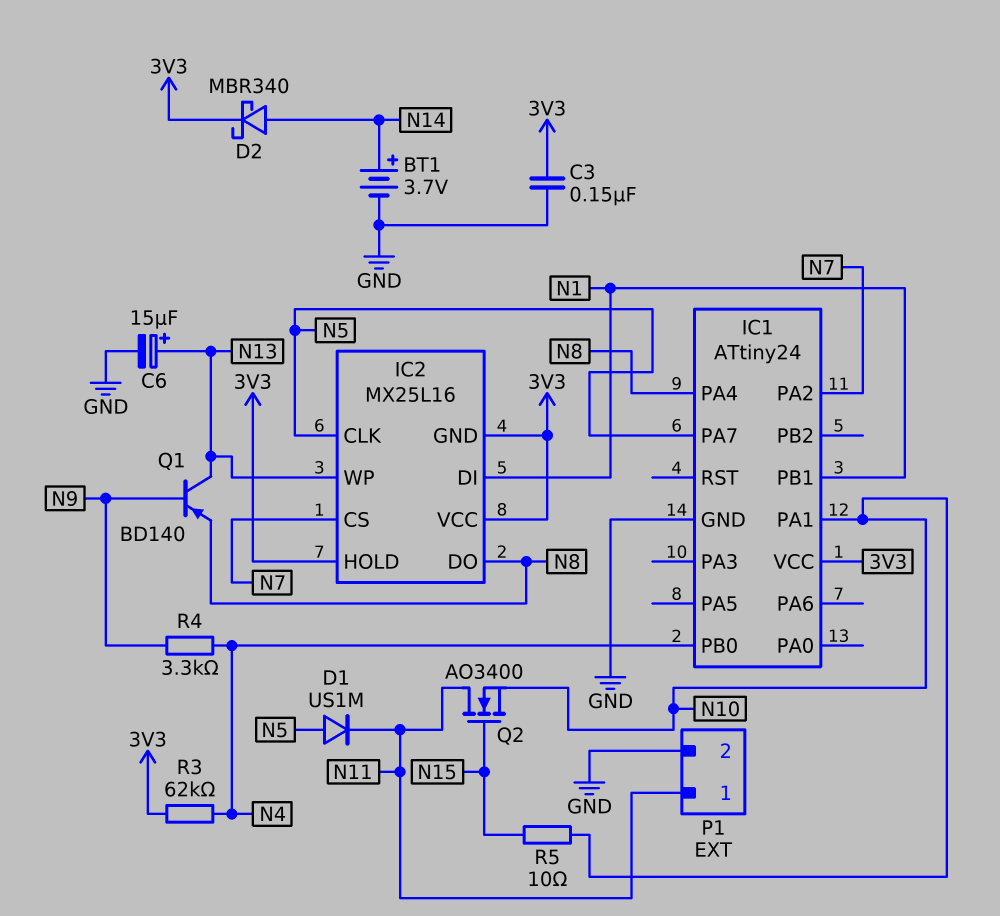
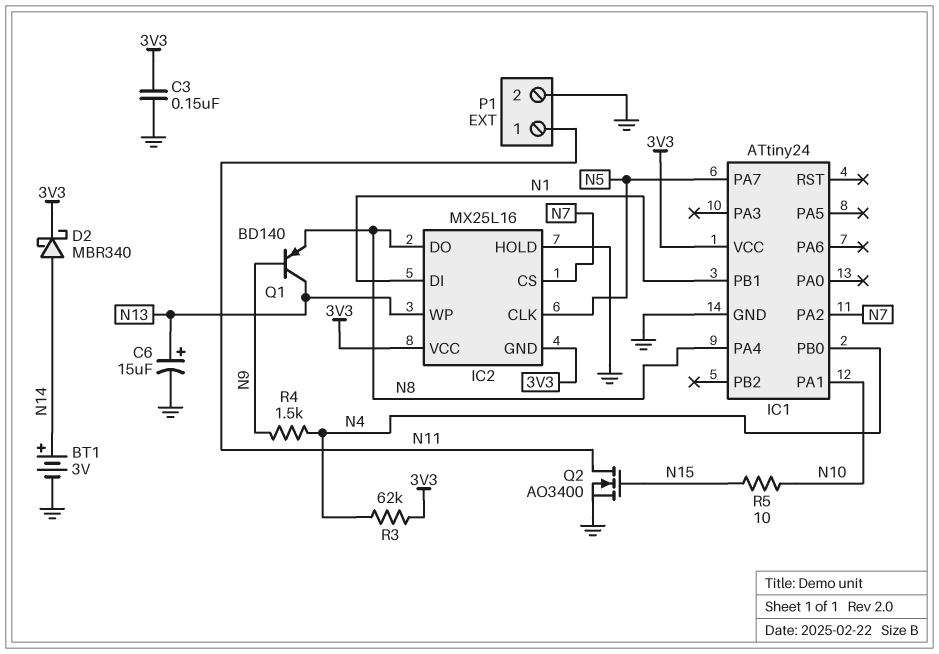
BT1: 3.7V (plus N14, minus GND) -> 3V (plus N14, minus GND)
D1: diode US1M (A N5, K N11) -> none
IC2 pin HOLD: 3V3 -> GND
Q2: NMOS AO3400 (G N15, D N11, S N10) -> NMOS AO3400 (G N15, D N11, S GND)
R4: 3.3k (N4, N9) -> 1.5k (N4, N9)

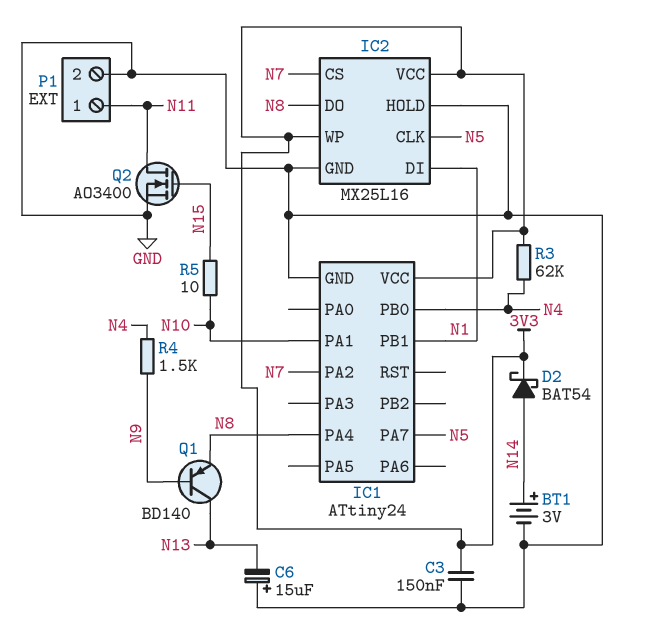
C6: 15uF (plus N13, minus GND) -> 15uF (plus GND, minus N13)
D2: schottky MBR340 (A N14, K 3V3) -> schottky BAT54 (A N14, K 3V3)
IC2 pin GND: 3V3 -> GND
IC2 pin WP: N13 -> 3V3

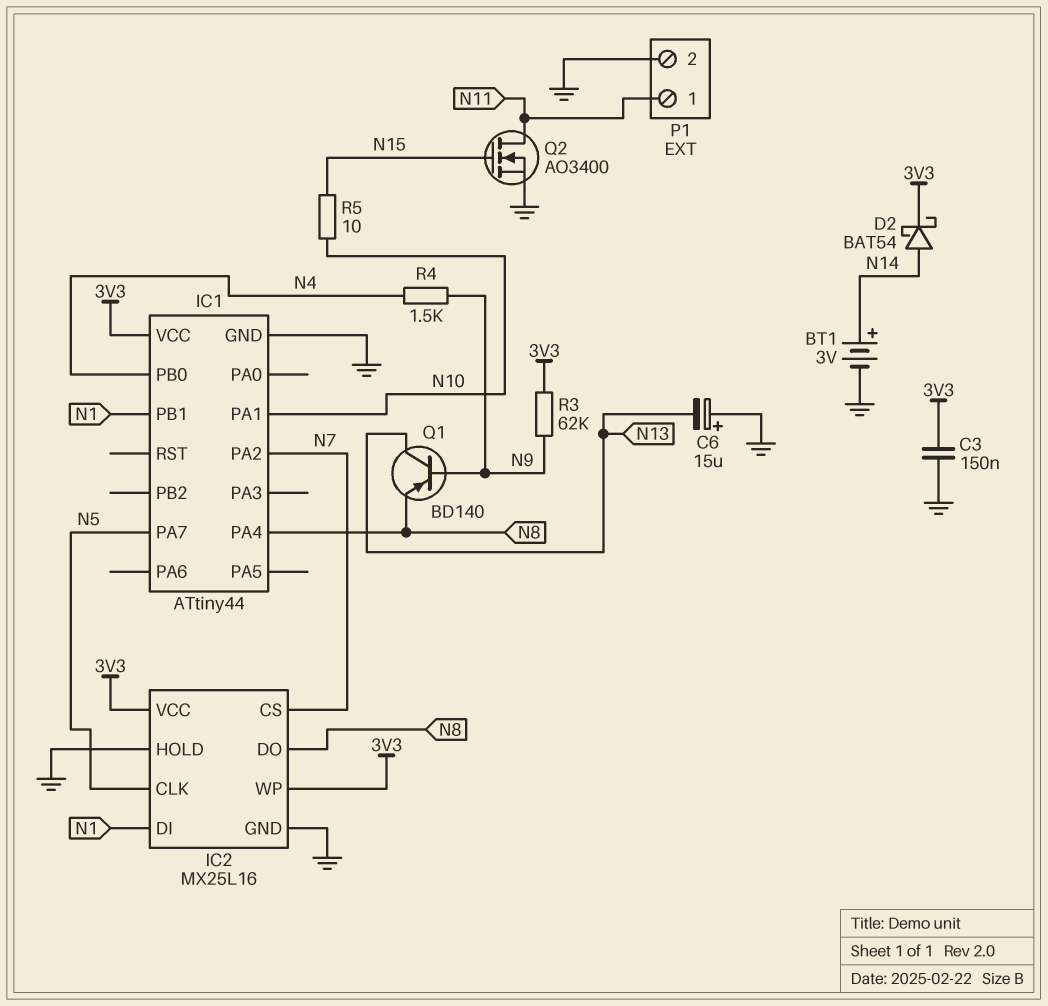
IC1: ATtiny24 -> ATtiny44
R3: 62k (3V3, N4) -> 62k (3V3, N9)

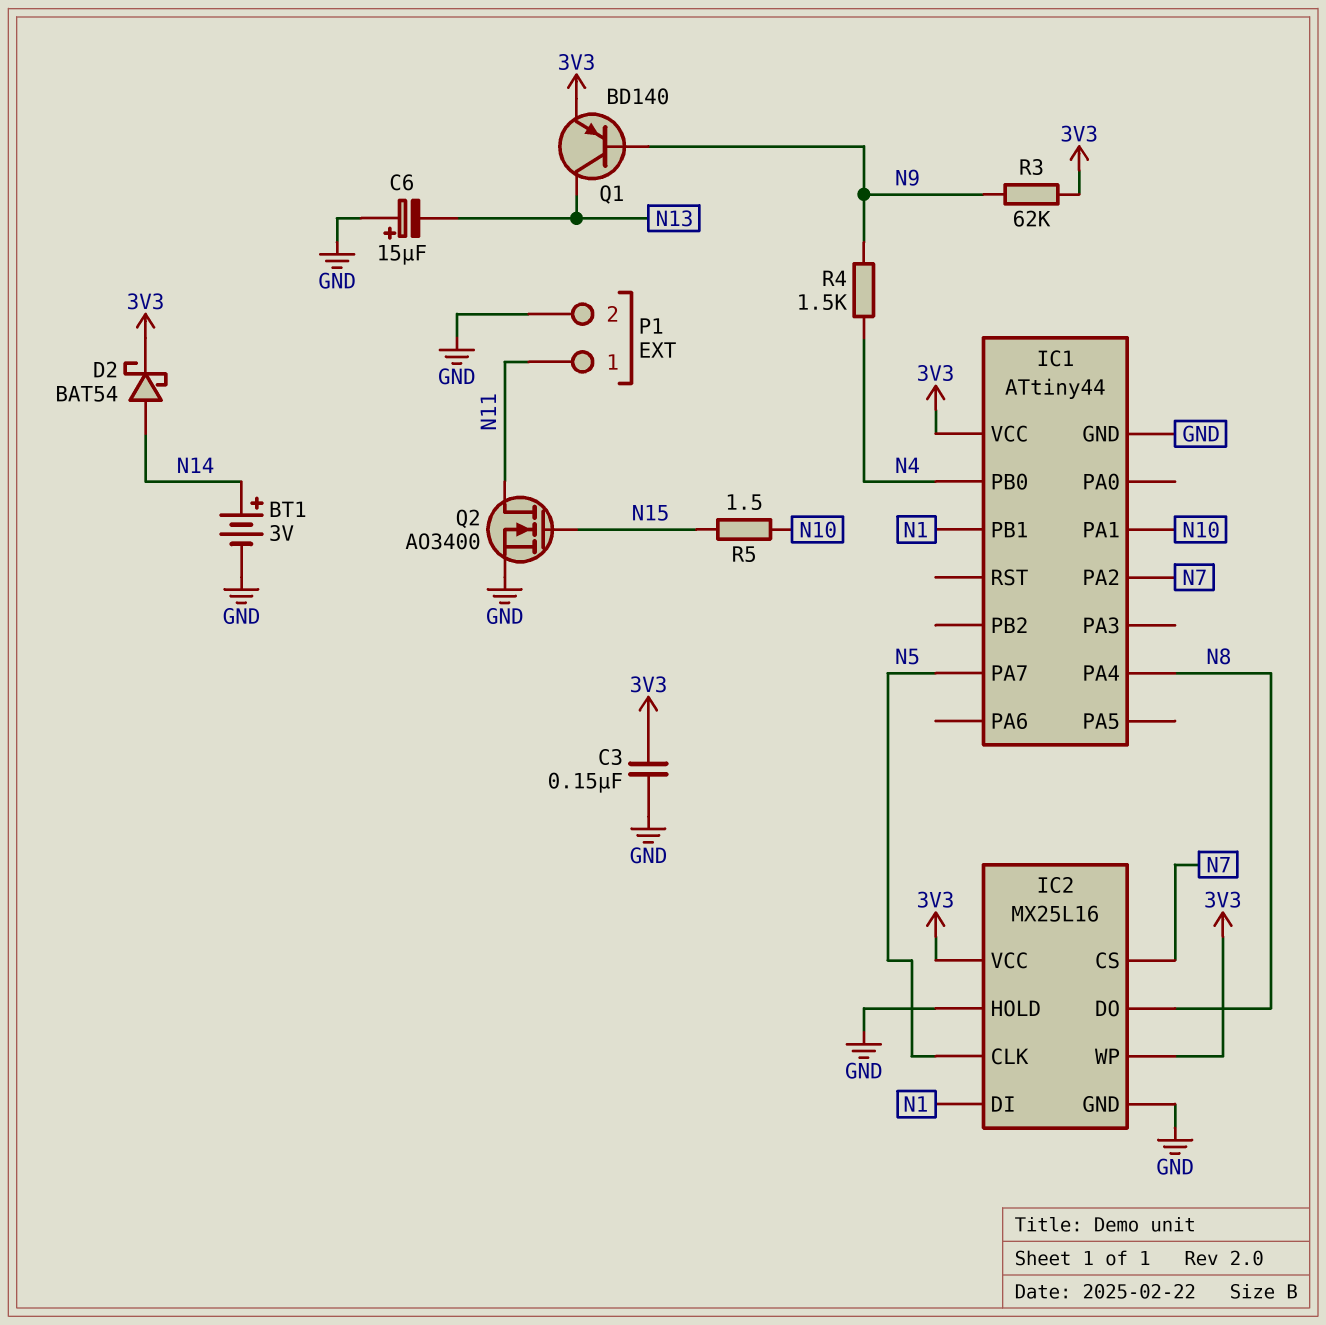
Q1: PNP BD140 (B N9, C N13, E N8) -> PNP BD140 (B N9, C N13, E 3V3)
R5: 10 (N10, N15) -> 1.5 (N10, N15)

